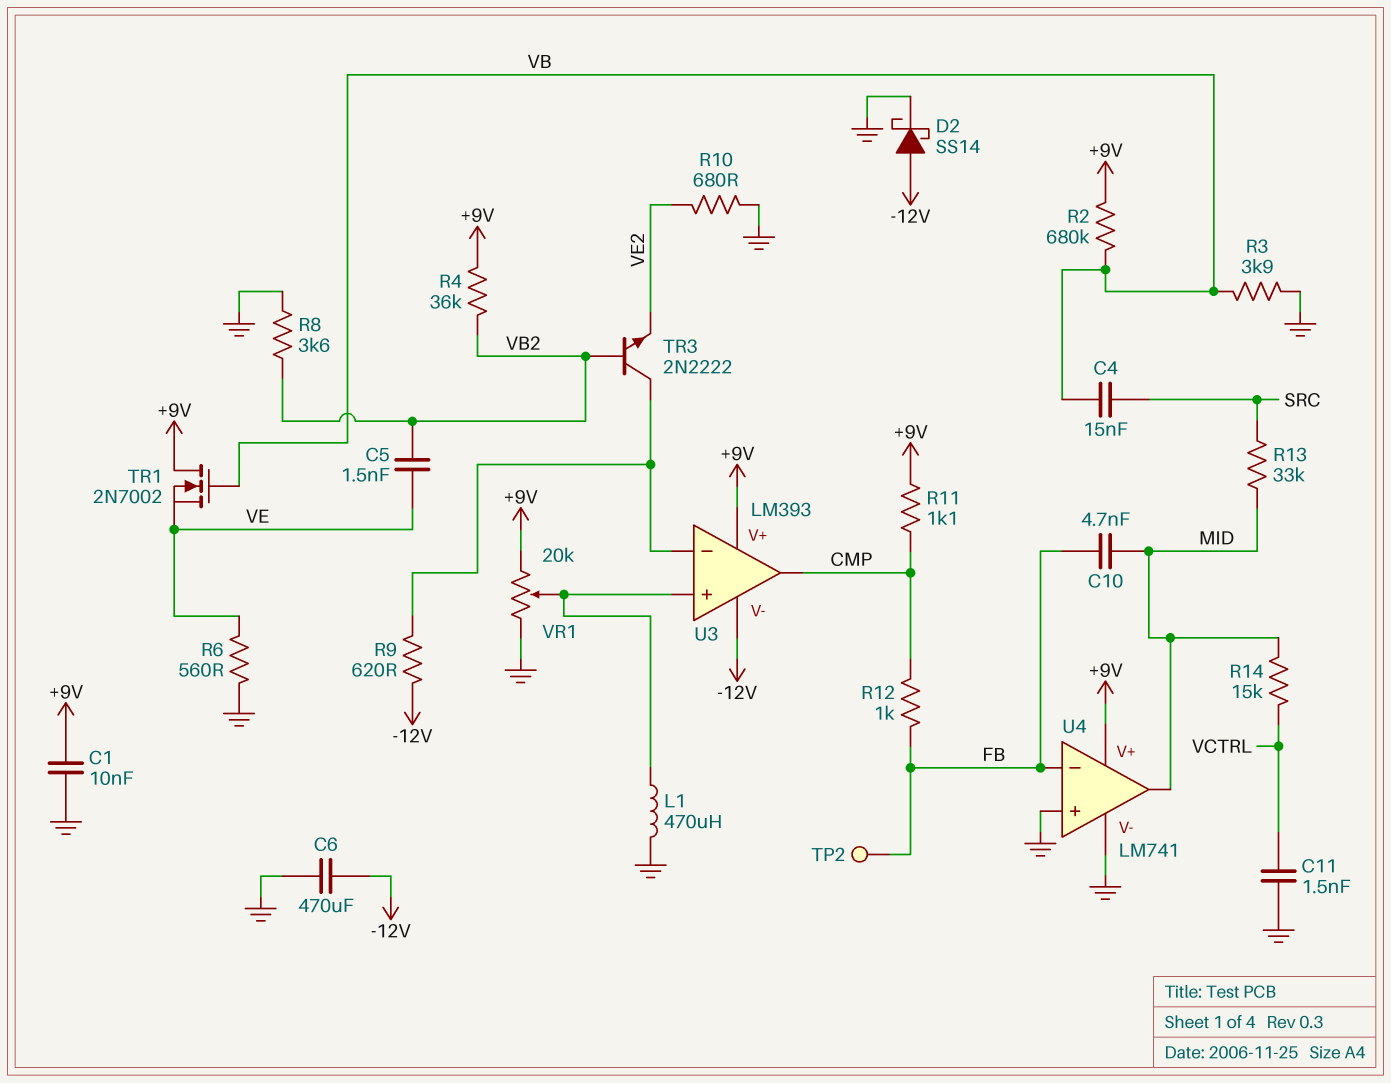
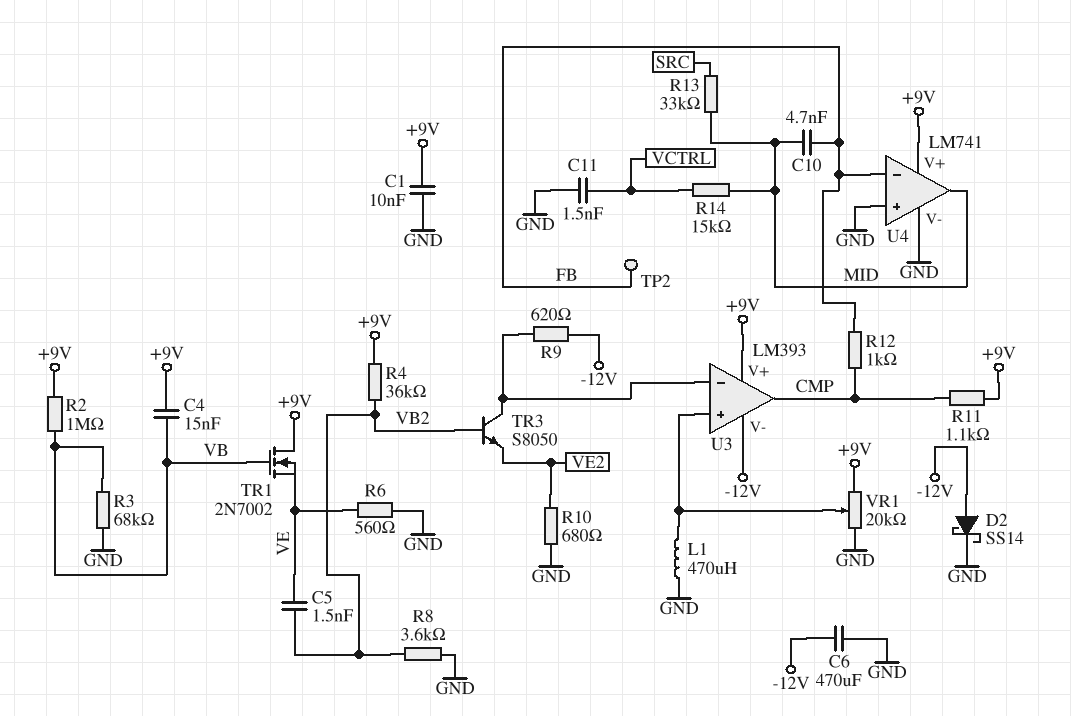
C4: 15nF (SRC, VB) -> 15nF (+9V, VB)
R2: 680k (+9V, VB) -> 1M (+9V, VB)
R3: 3.9k (GND, VB) -> 68k (GND, VB)
TR3: NPN 2N2222 (B VB2, C U3/in-, E VE2) -> NPN S8050 (B VB2, C U3/in-, E VE2)

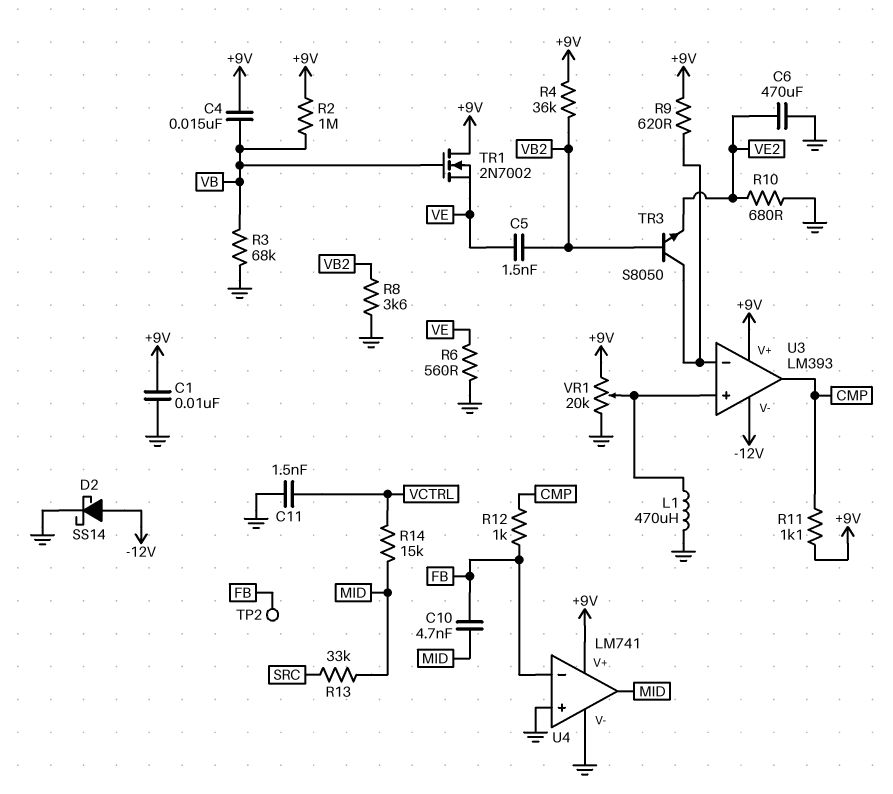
C6: 470uF (-12V, GND) -> 470uF (GND, VE2)
R9: 620 (-12V, U3/in-) -> 620 (+9V, U3/in-)

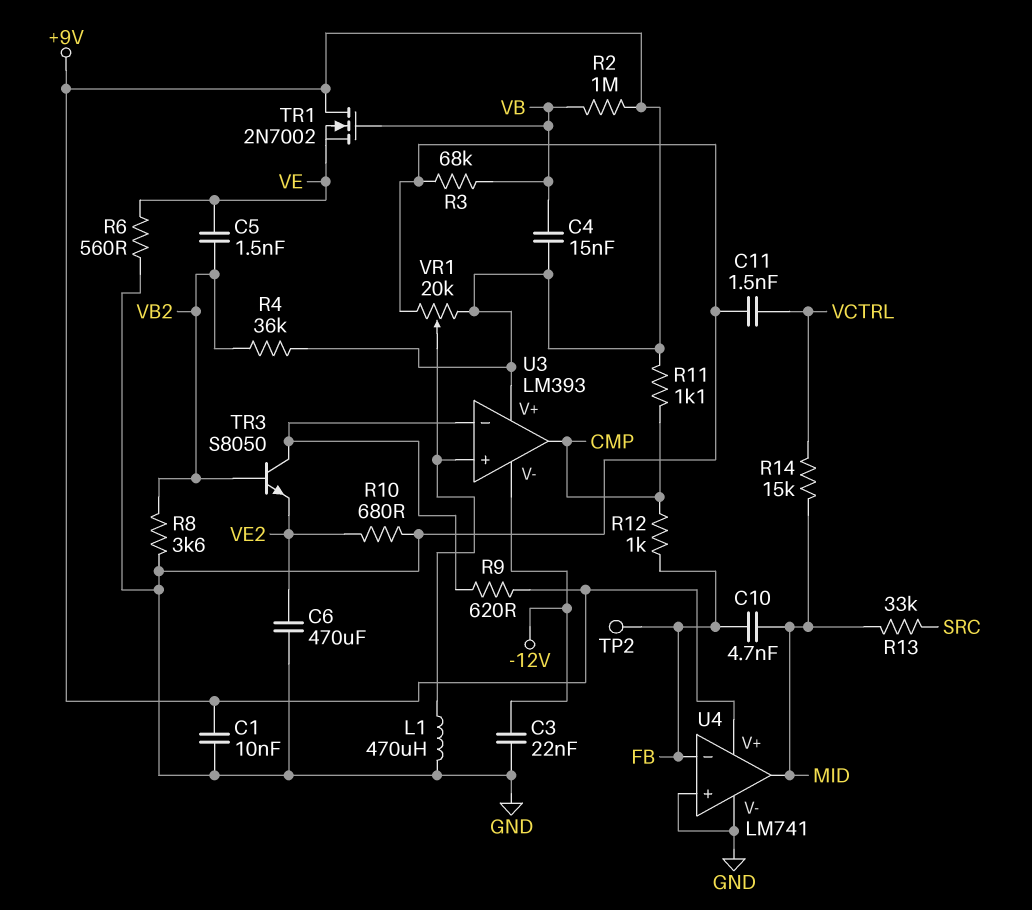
C3: none -> 22nF (-12V, GND)
D2: schottky SS14 (A -12V, K GND) -> none

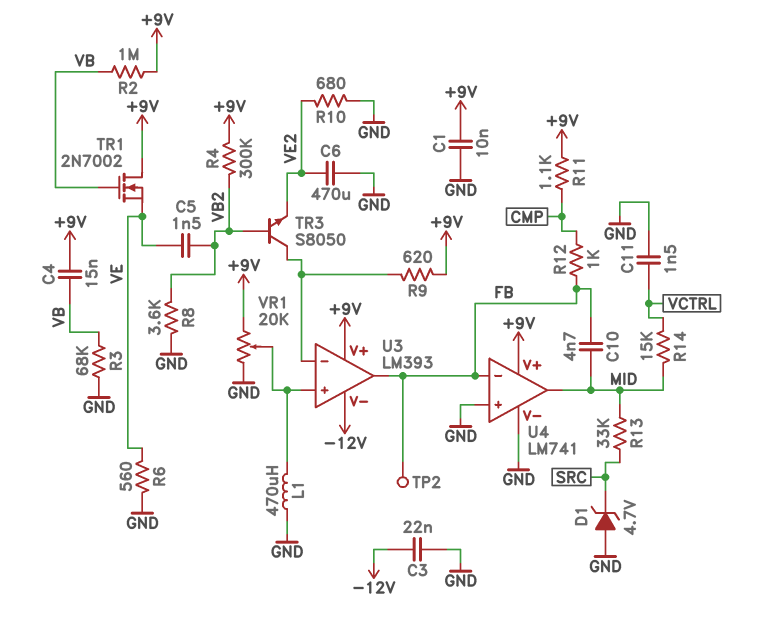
D1: none -> zener 4.7V (A GND, K SRC)
R4: 36k (+9V, VB2) -> 300k (+9V, VB2)
U3 pin out: CMP -> FB

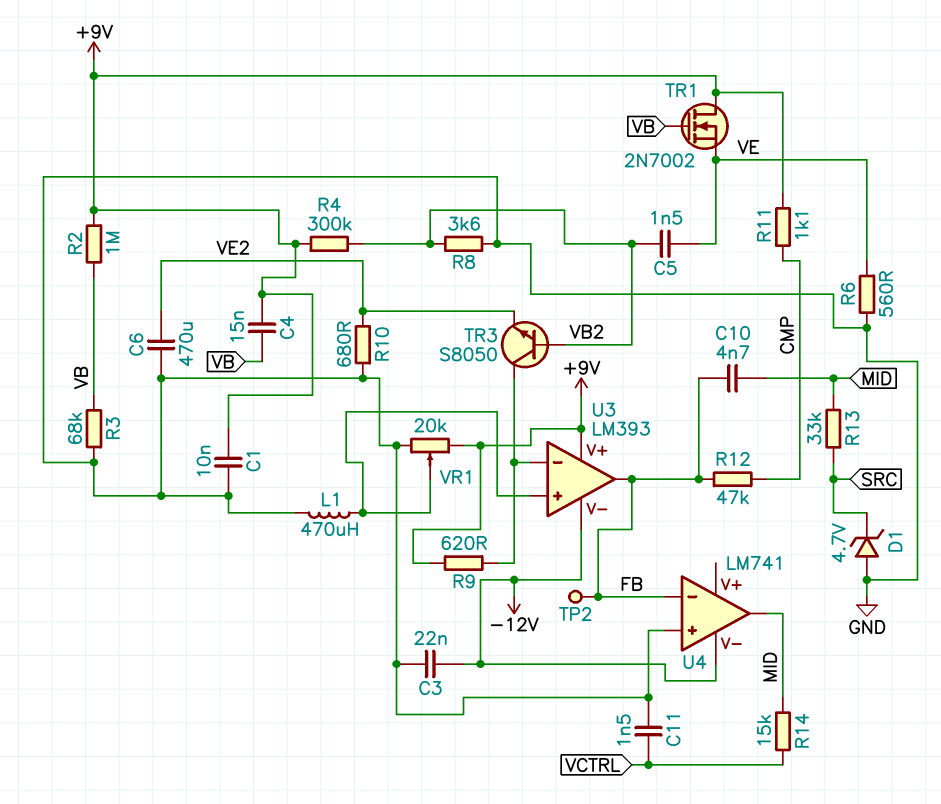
R12: 1k (CMP, FB) -> 47k (CMP, FB)
U4 pin V+: +9V -> none
U4 pin V-: GND -> -12V

